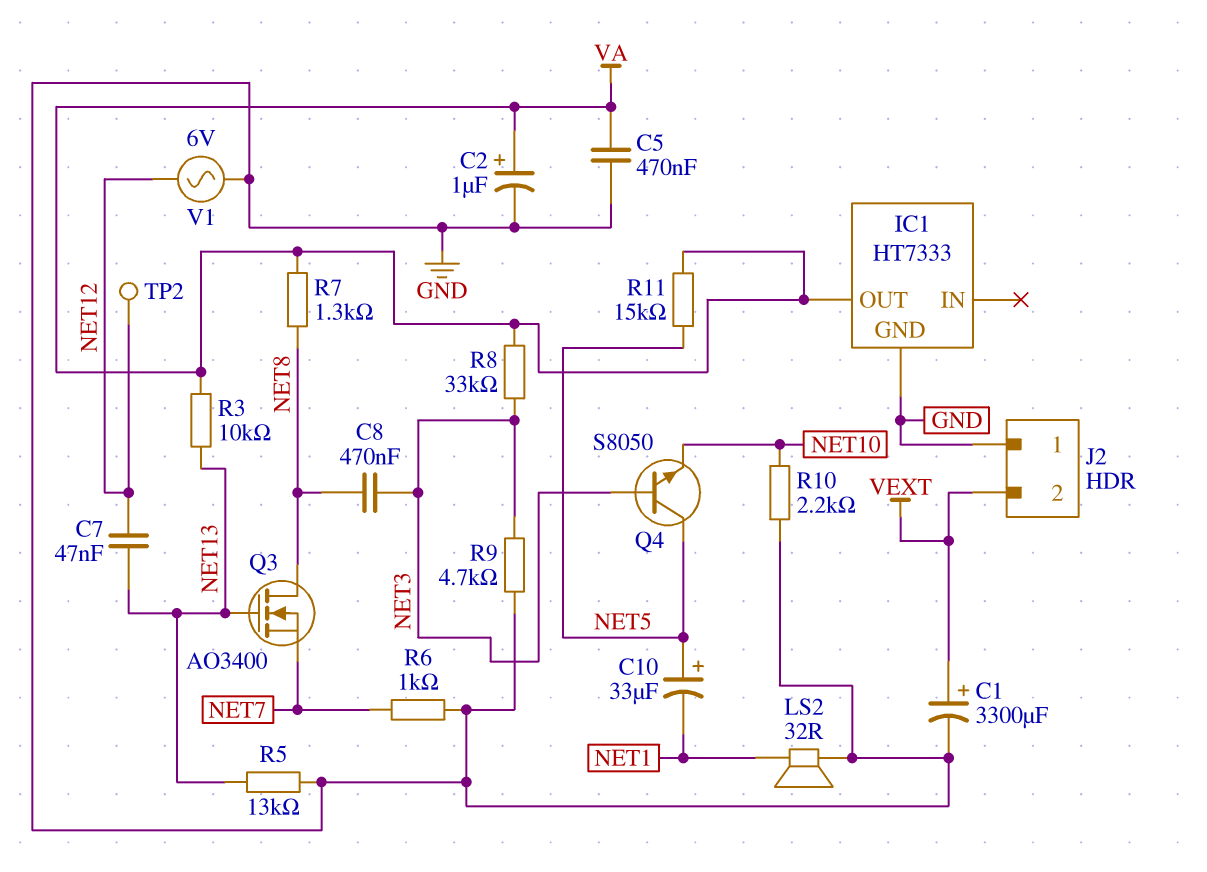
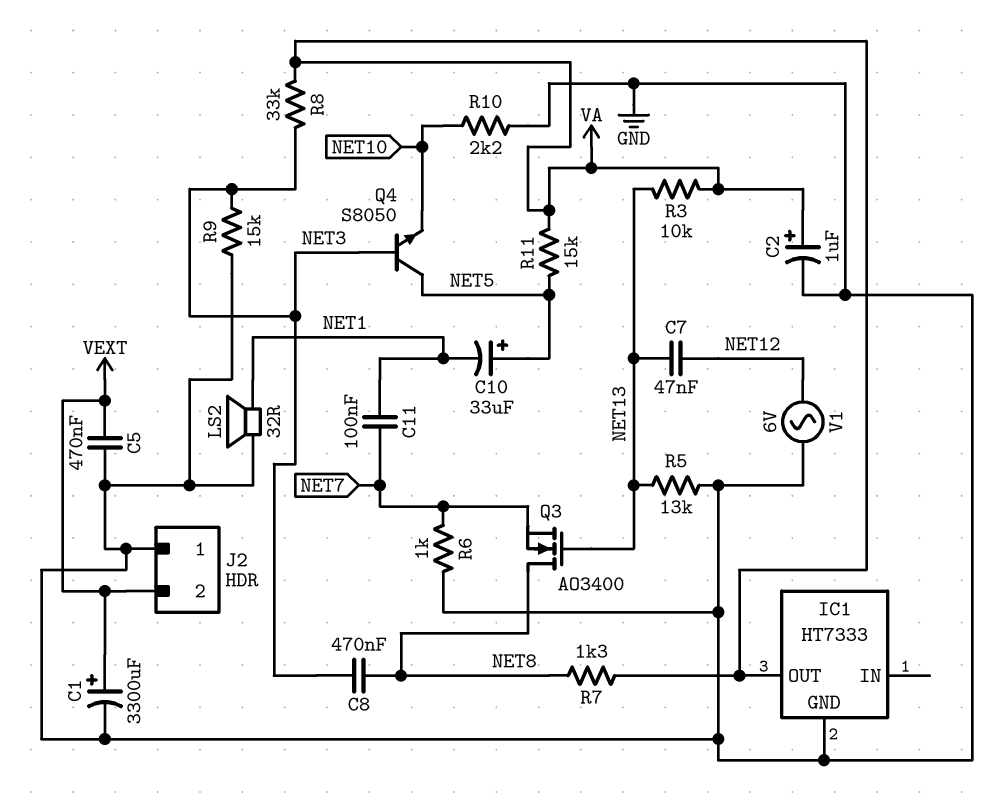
C5: 470nF (GND, VA) -> 470nF (GND, VEXT)
C11: none -> 100nF (NET1, NET7)
R9: 4.7k (GND, NET3) -> 15k (GND, NET3)
TP2: test point (NET12) -> none

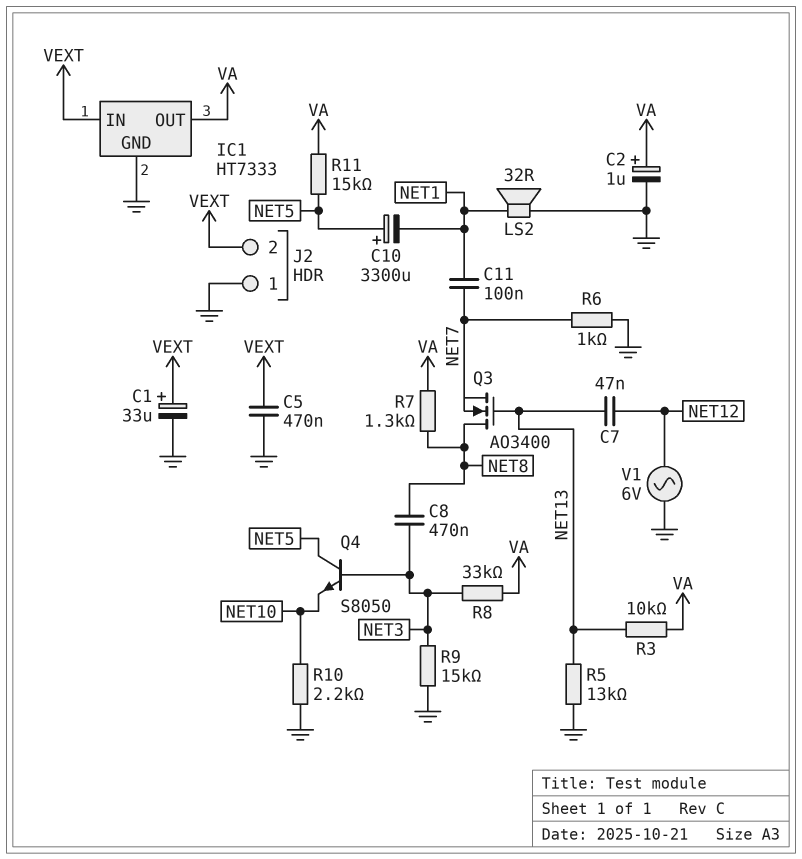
C1: 3300uF (plus VEXT, minus GND) -> 33uF (plus VEXT, minus GND)
C10: 33uF (plus NET5, minus NET1) -> 3300uF (plus NET5, minus NET1)
IC1 pin IN: none -> VEXT

